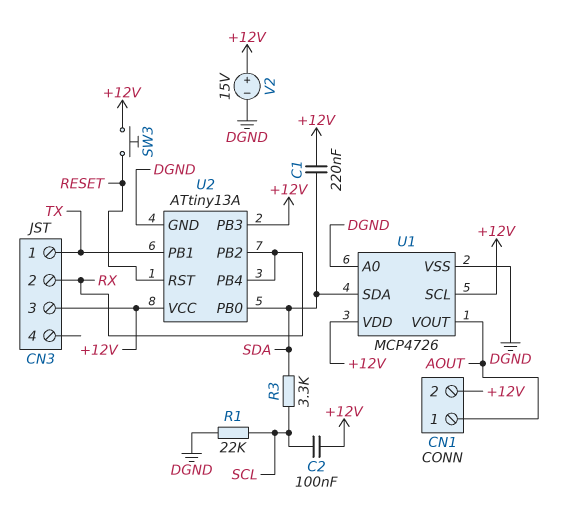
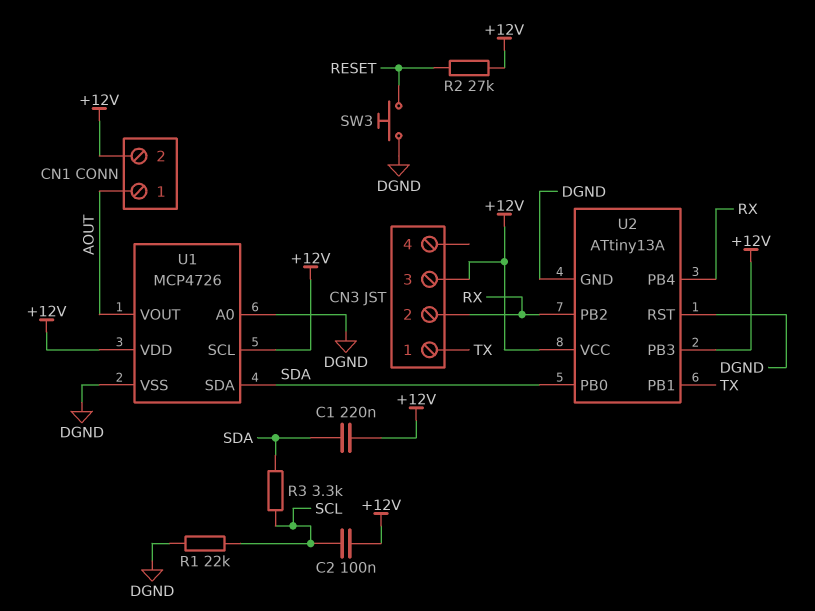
R2: none -> 27k (+12V, RESET)
SW3: button (+12V, RESET) -> button (DGND, RESET)
U2 pin RST: RESET -> DGND
V2: 15V (plus +12V, minus DGND) -> none

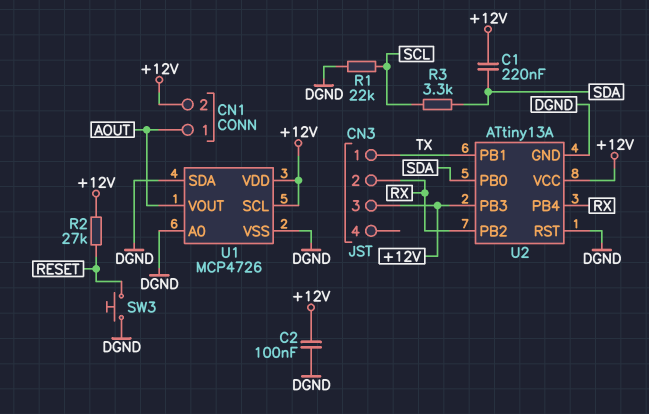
C2: 100nF (+12V, SCL) -> 100nF (+12V, DGND)
U1 pin SDA: SDA -> DGND

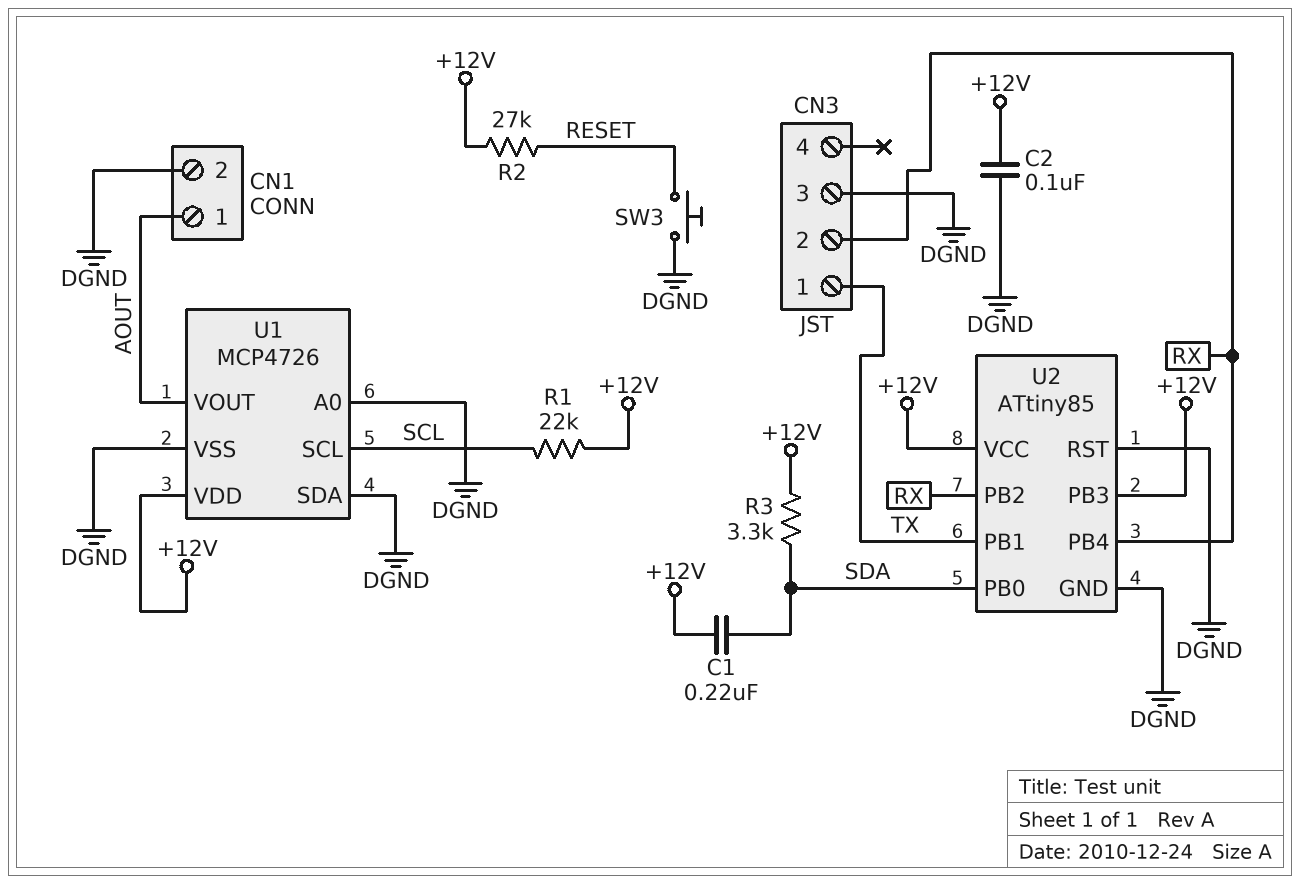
CN1 pin 2: +12V -> DGND
CN3 pin 3: +12V -> DGND
R1: 22k (DGND, SCL) -> 22k (+12V, SCL)
R3: 3.3k (SCL, SDA) -> 3.3k (+12V, SDA)
U1 pin SCL: +12V -> SCL
U2: ATtiny13A -> ATtiny85

